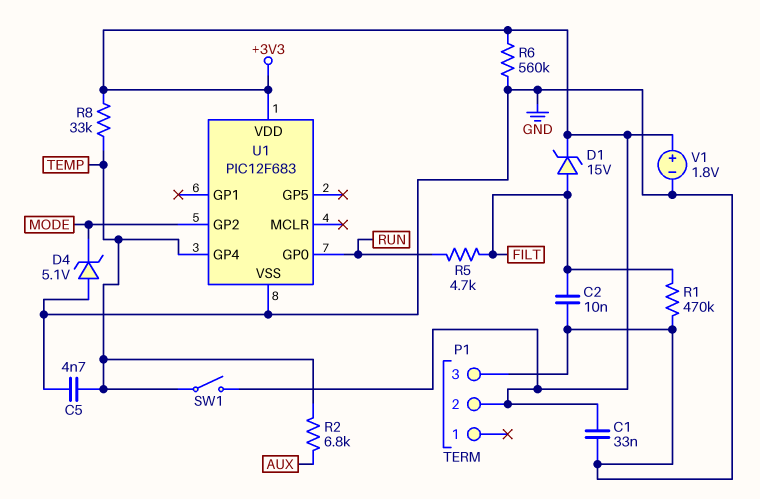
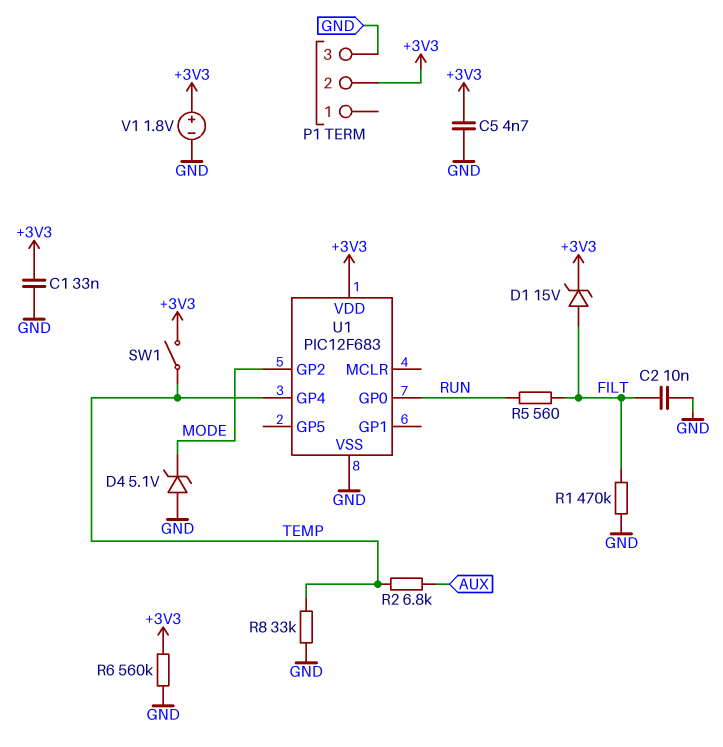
C5: 4.7nF (GND, TEMP) -> 4.7nF (+3V3, GND)
R5: 4.7k (FILT, RUN) -> 560 (FILT, RUN)
R8: 33k (+3V3, TEMP) -> 33k (GND, TEMP)

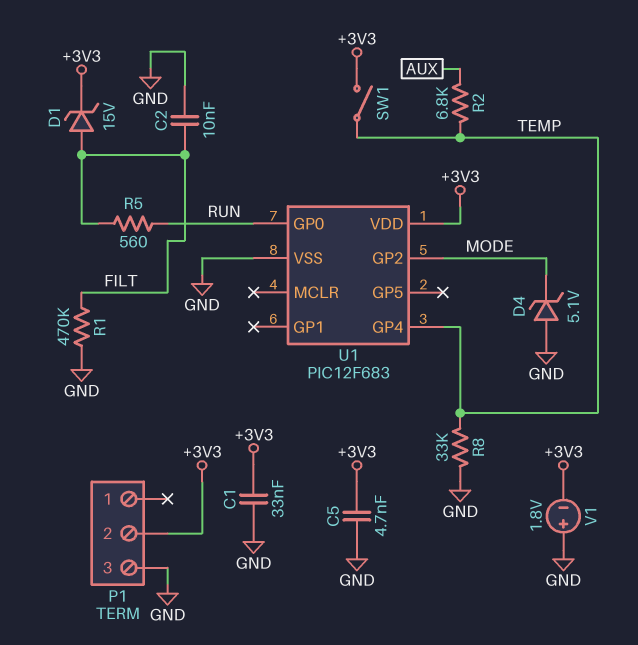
R6: 560k (+3V3, GND) -> none
V1: 1.8V (plus +3V3, minus GND) -> 1.8V (plus GND, minus +3V3)

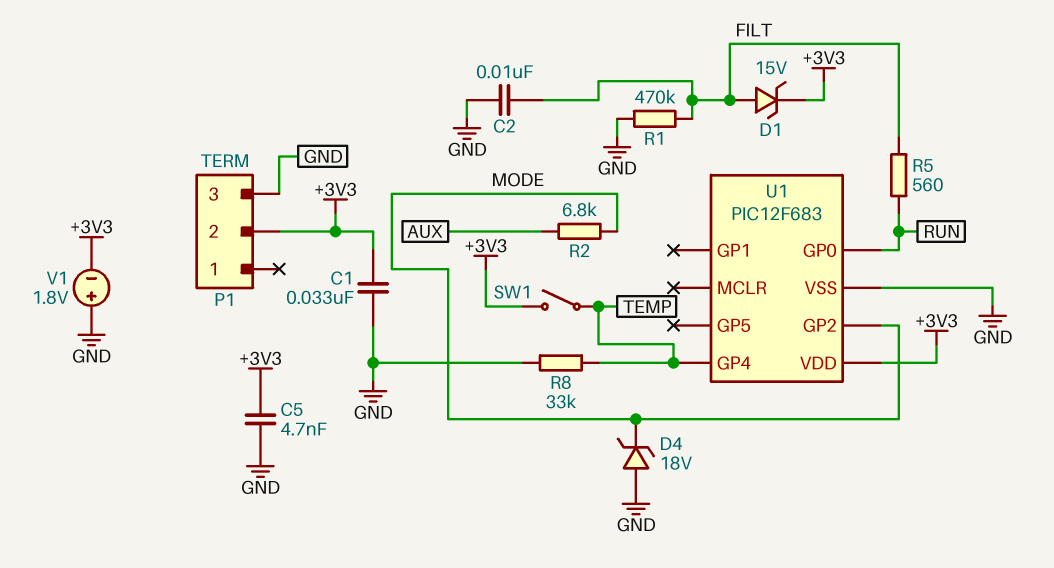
D4: zener 5.1V (A GND, K MODE) -> zener 18V (A GND, K MODE)
R2: 6.8k (AUX, TEMP) -> 6.8k (AUX, MODE)

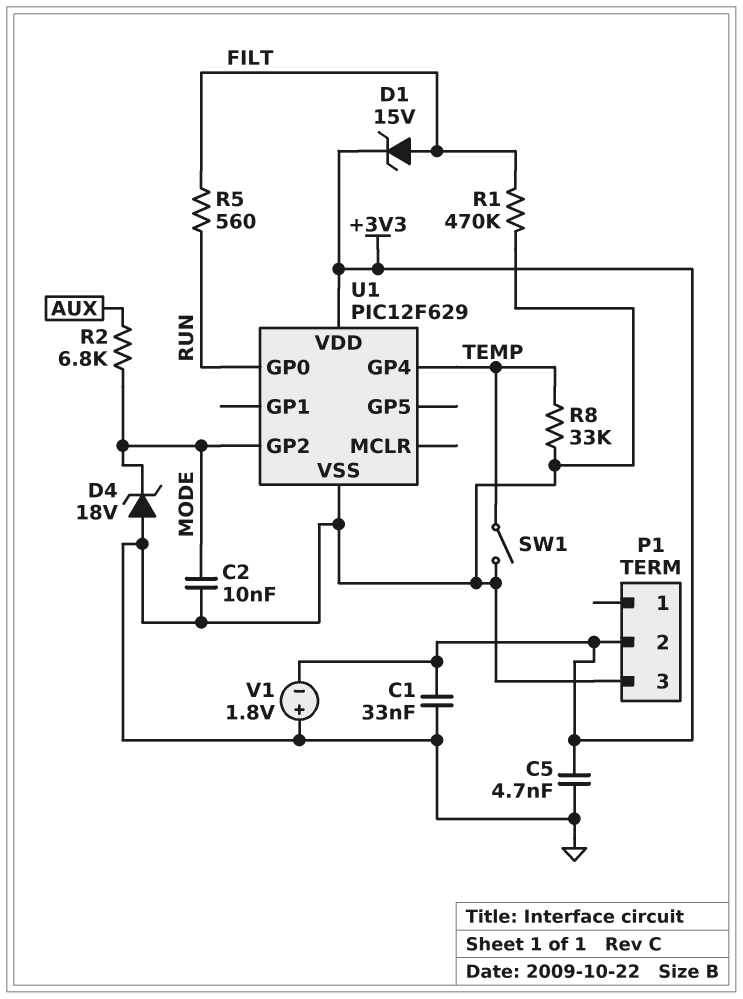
C2: 10nF (FILT, GND) -> 10nF (GND, MODE)
SW1: switch (+3V3, TEMP) -> switch (GND, TEMP)
U1: PIC12F683 -> PIC12F629

